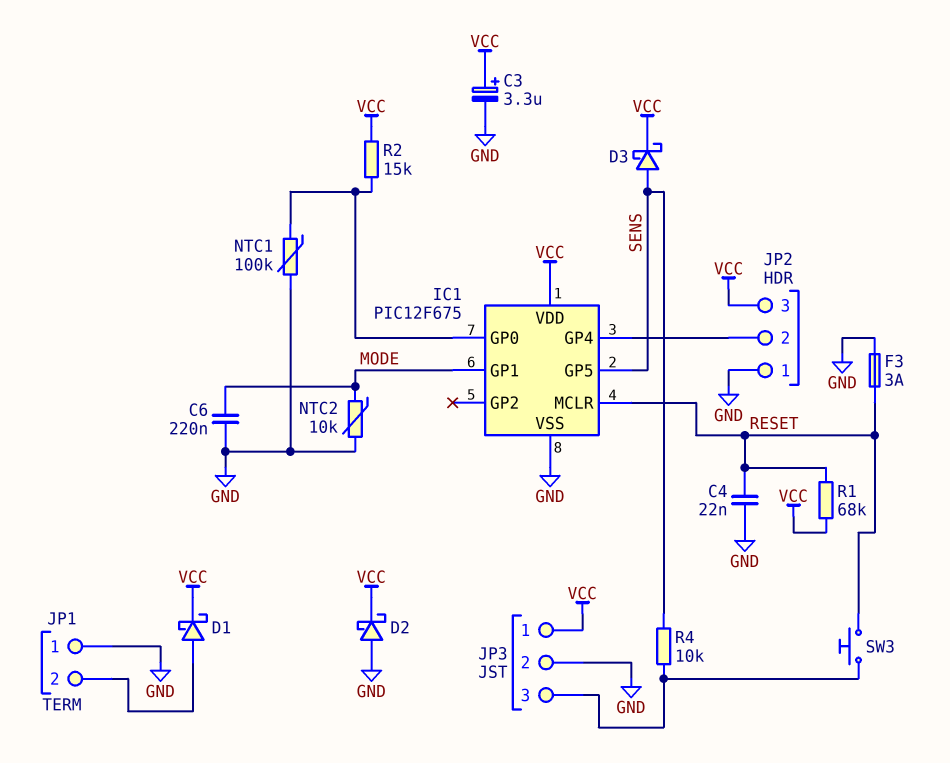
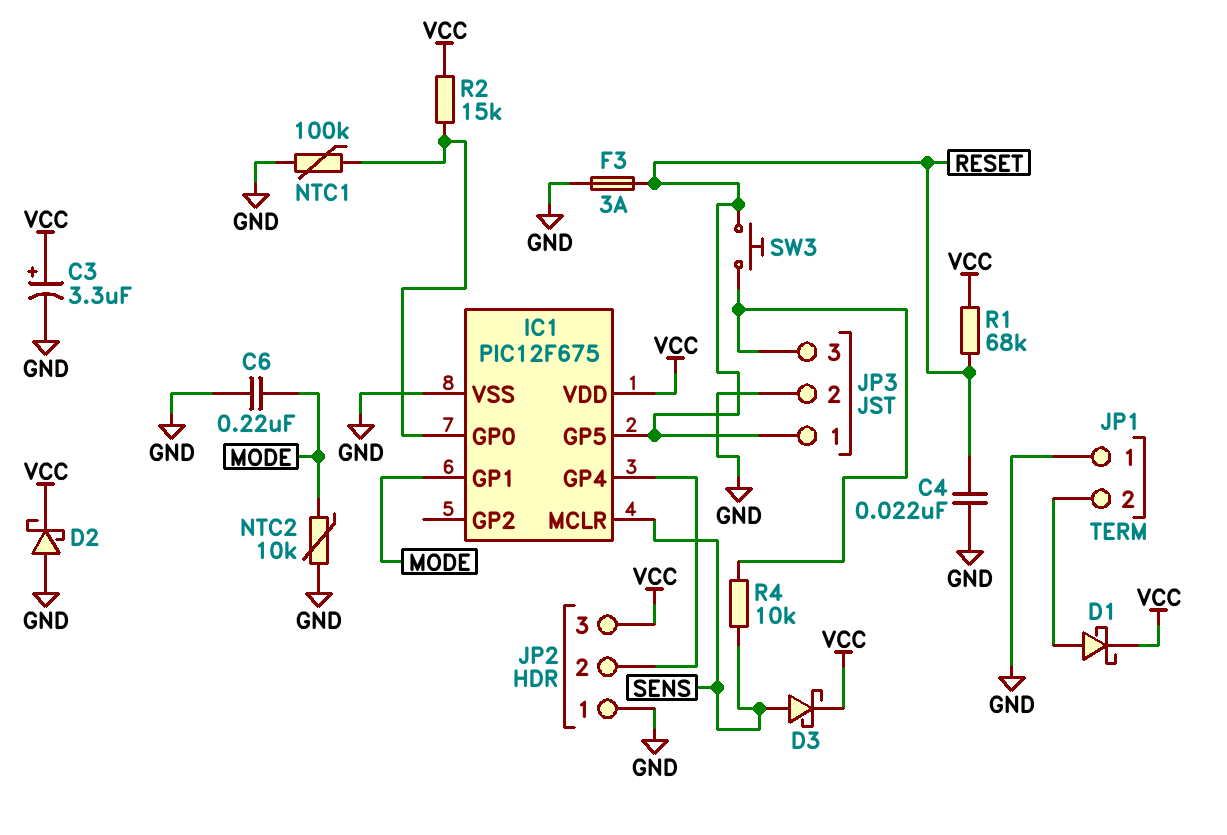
IC1 pin GP5: SENS -> RESET
IC1 pin MCLR: RESET -> SENS
JP3 pin 1: VCC -> RESET

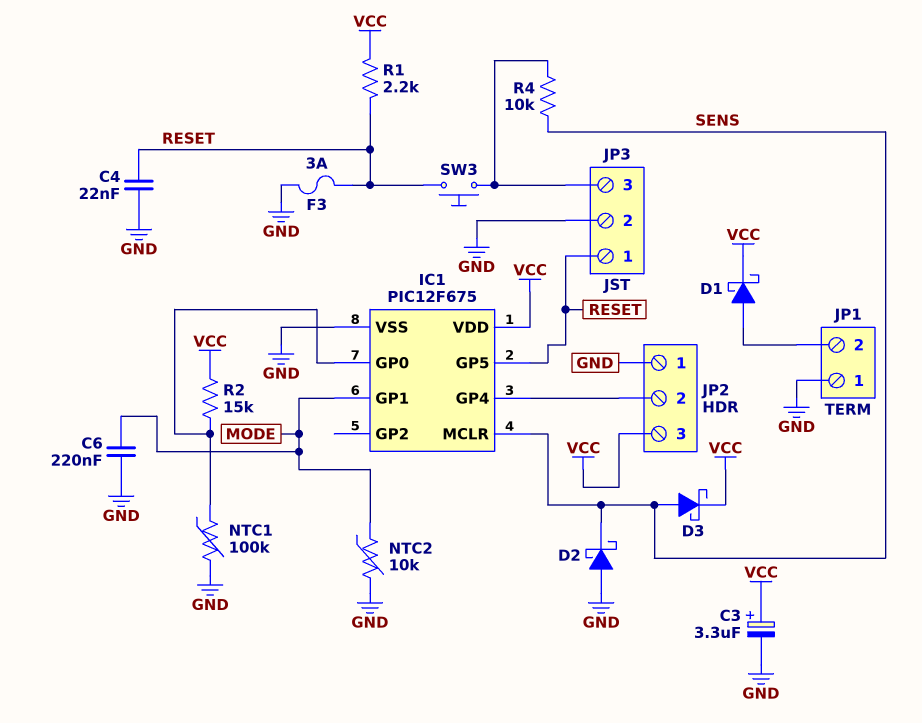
D2: schottky (A GND, K VCC) -> schottky (A GND, K SENS)
R1: 68k (RESET, VCC) -> 2.2k (RESET, VCC)

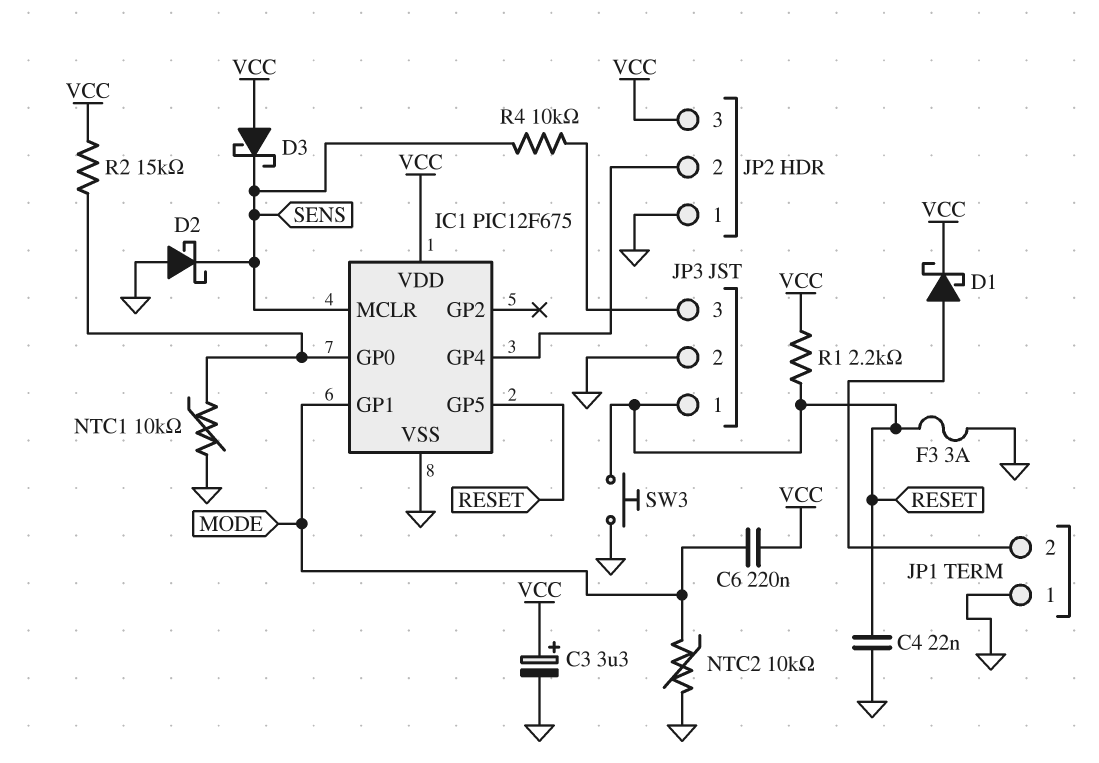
C6: 220nF (GND, MODE) -> 220nF (MODE, VCC)
D3: schottky (A SENS, K VCC) -> schottky (A VCC, K SENS)
NTC1: 100k (GND, IC1/GP0) -> 10k (GND, IC1/GP0)
SW3: button (JP3/3, RESET) -> button (GND, RESET)

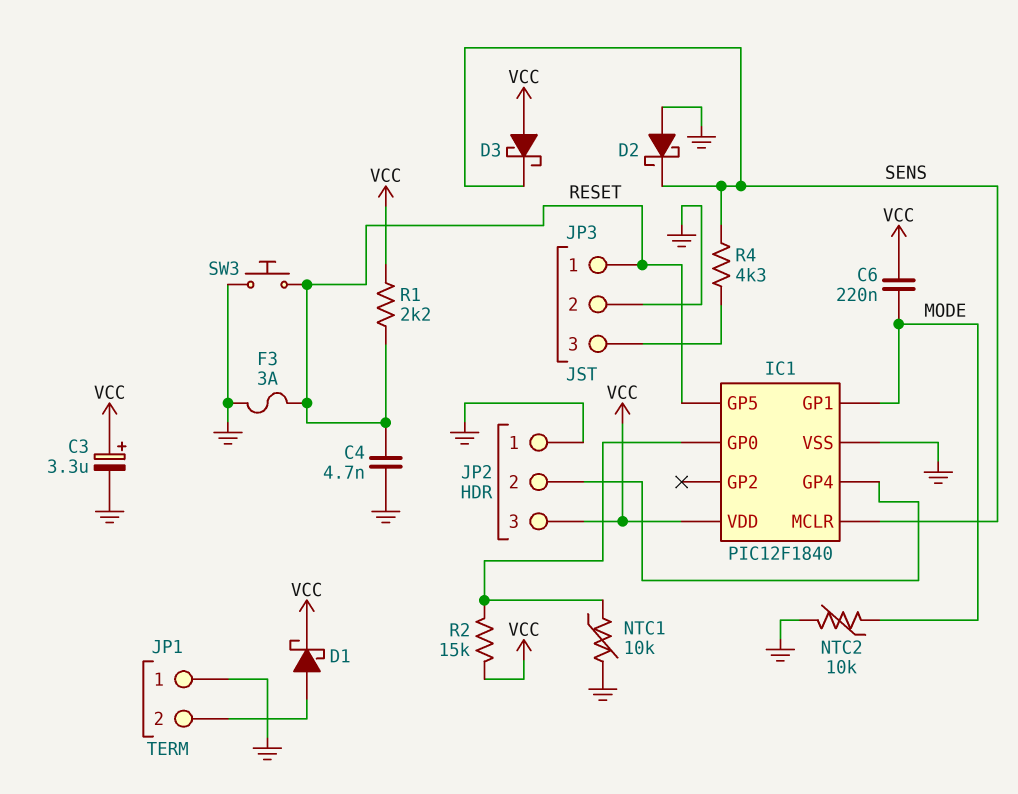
C4: 22nF (GND, RESET) -> 4.7nF (GND, RESET)
IC1: PIC12F675 -> PIC12F1840
R4: 10k (JP3/3, SENS) -> 4.3k (JP3/3, SENS)

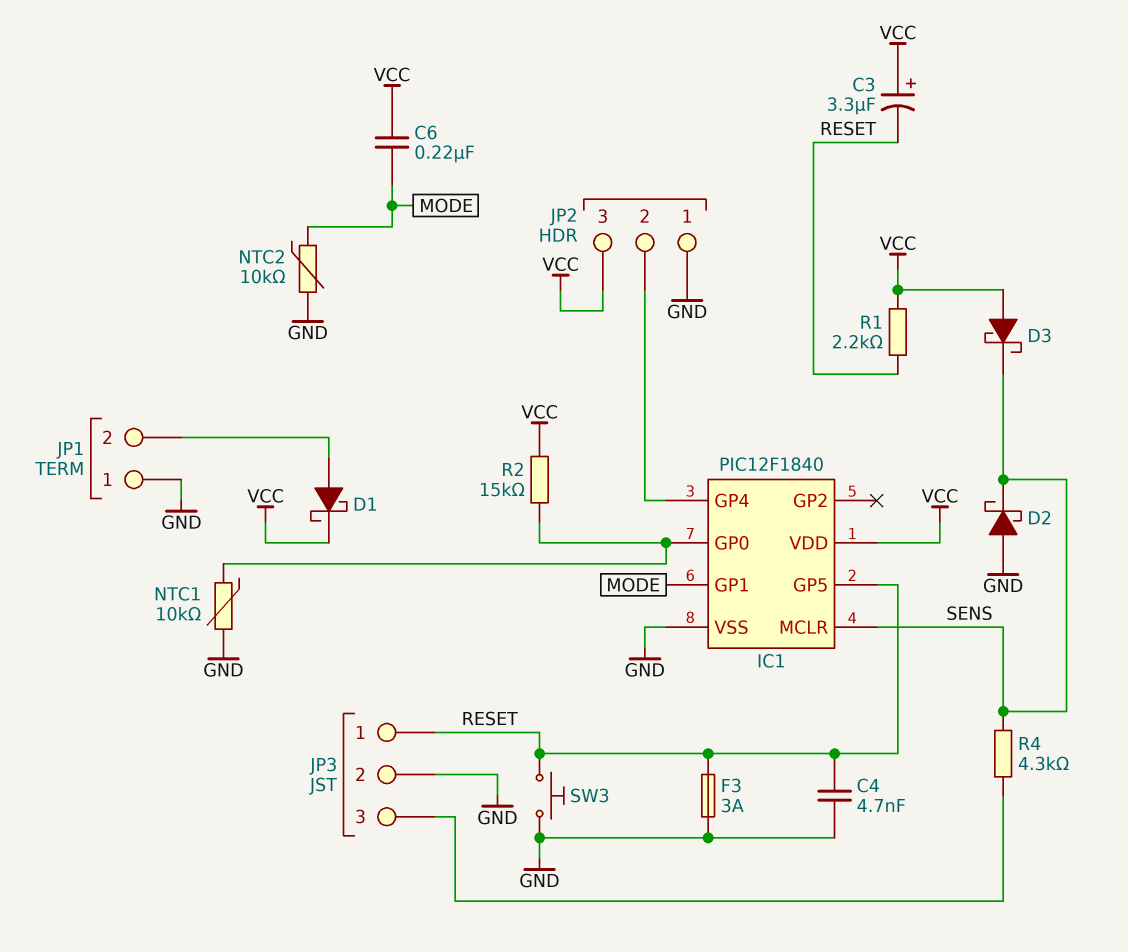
C3: 3.3uF (plus VCC, minus GND) -> 3.3uF (plus VCC, minus RESET)

